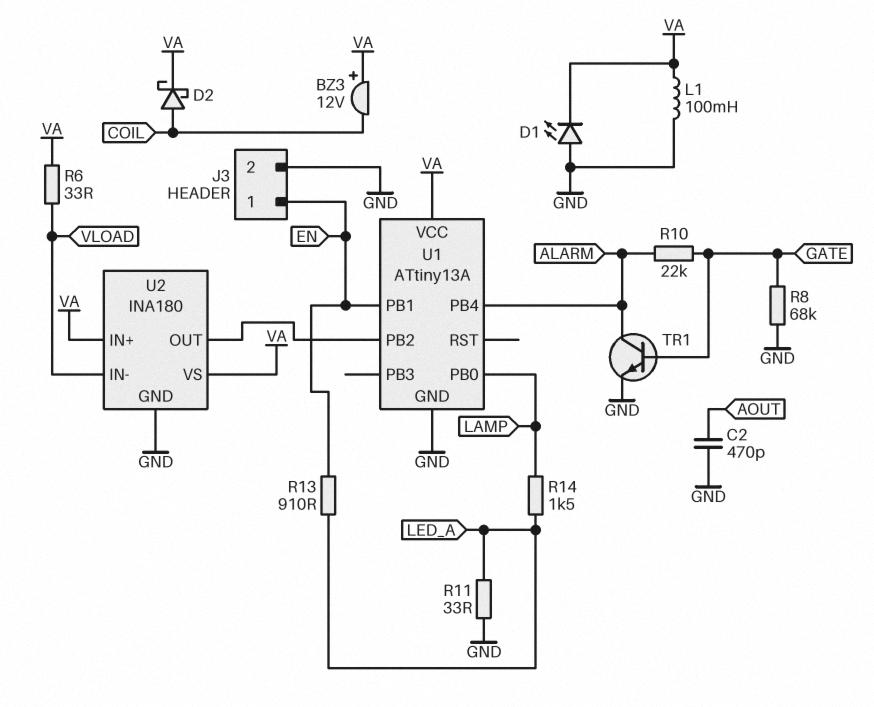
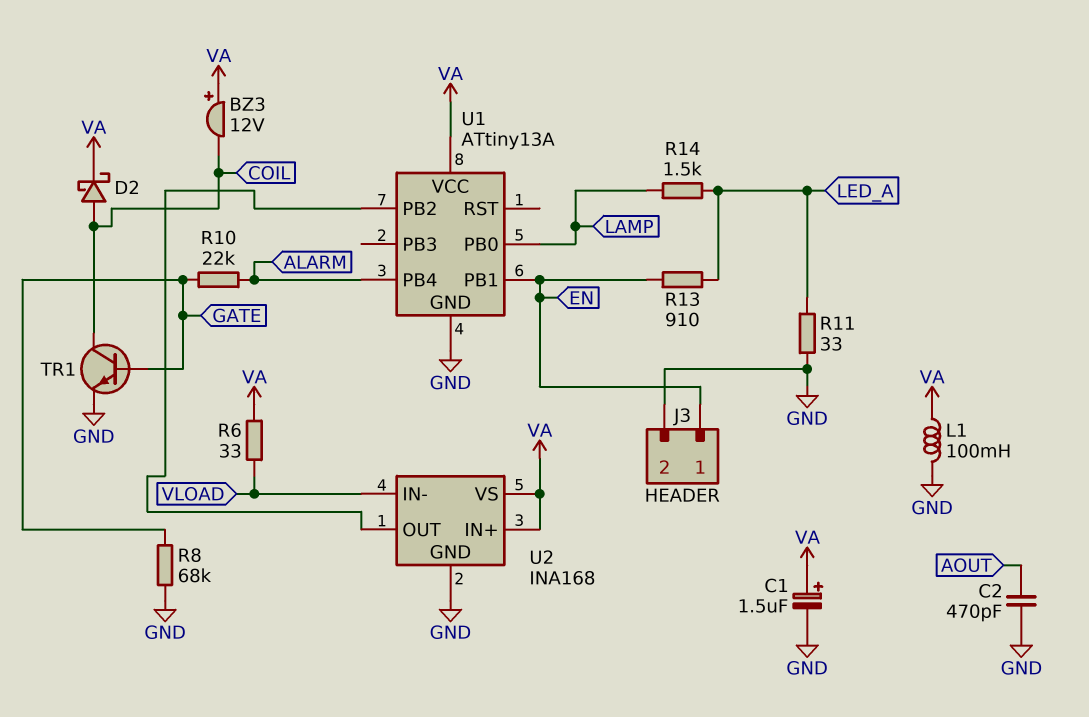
C1: none -> 1.5uF (plus VA, minus GND)
D1: LED (A GND, K VA) -> none
TR1: NPN (B GATE, C ALARM, E GND) -> NPN (B GATE, C COIL, E GND)
U2: INA180 -> INA168

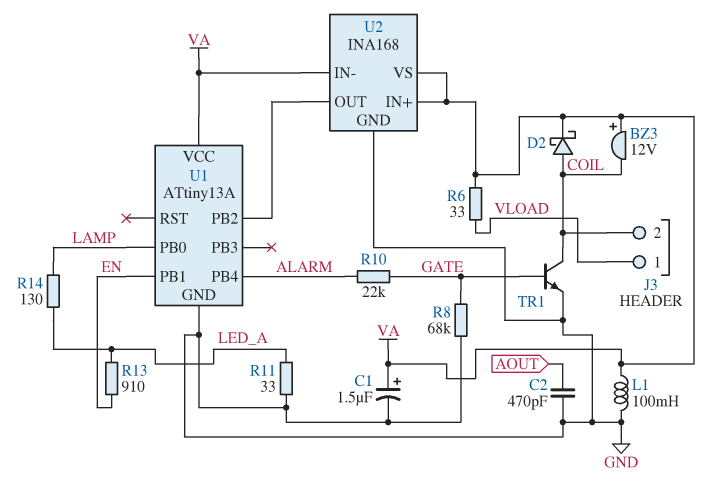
J3 pin 1: EN -> VLOAD
J3 pin 2: GND -> COIL
R14: 1.5k (LAMP, LED_A) -> 130 (LAMP, LED_A)
U2 pin IN-: VLOAD -> VA

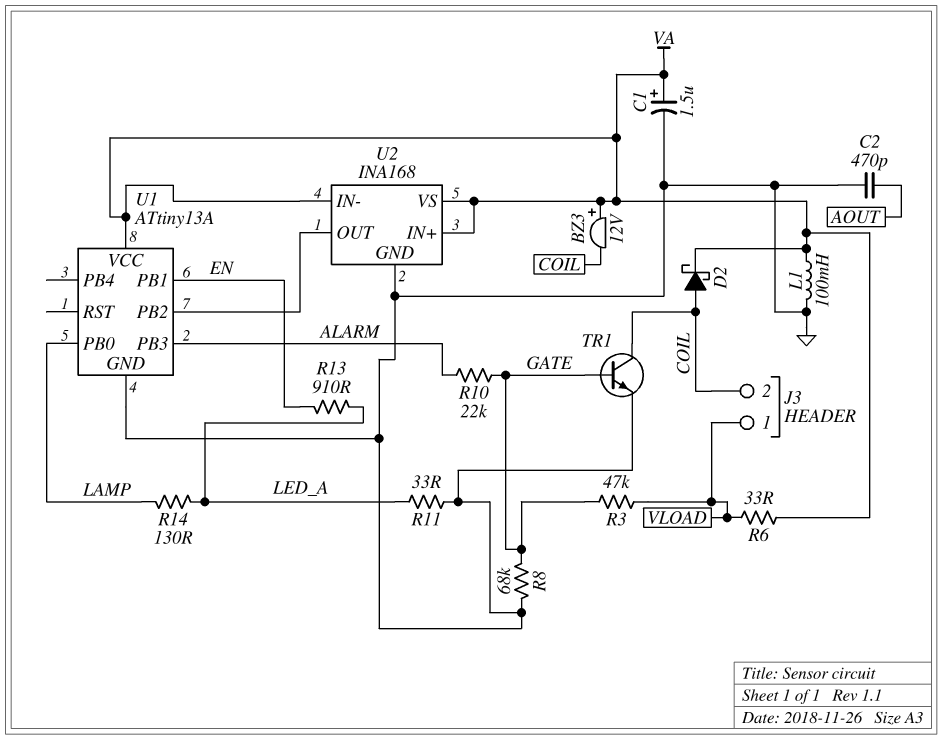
R3: none -> 47k (GATE, VLOAD)
U1 pin PB3: none -> ALARM
U1 pin PB4: ALARM -> none

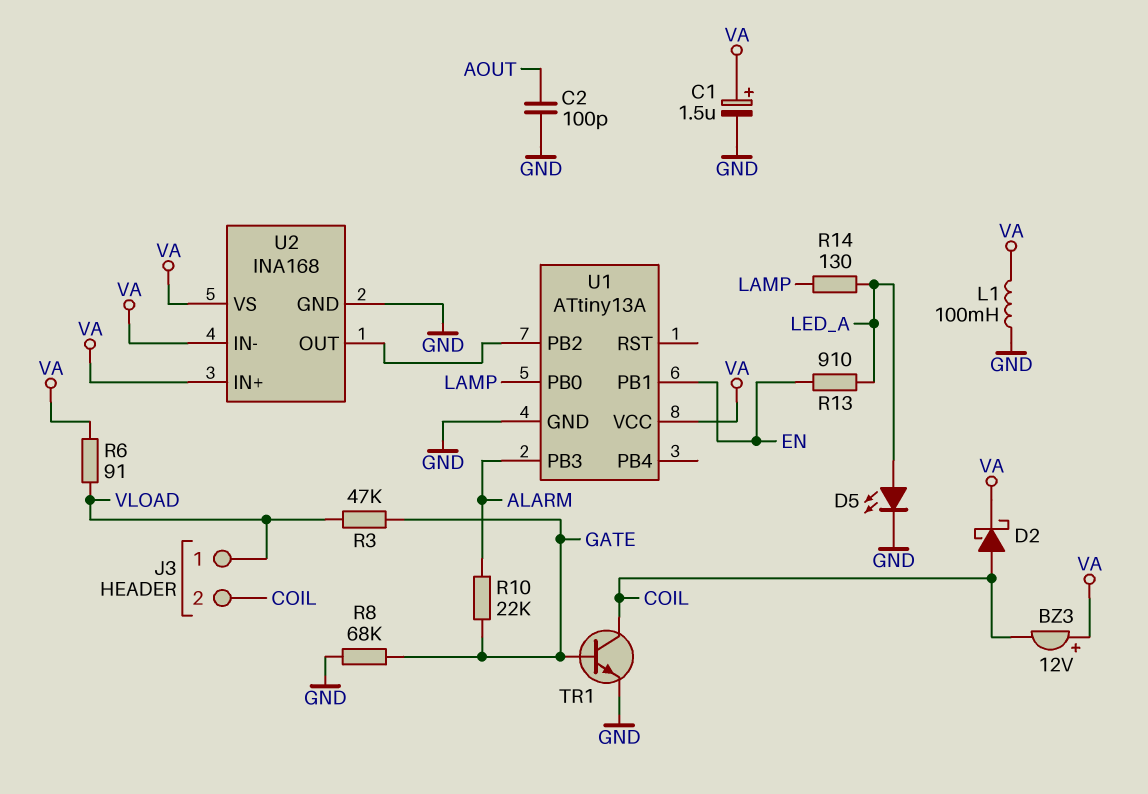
C2: 470pF (AOUT, GND) -> 100pF (AOUT, GND)
D5: none -> LED (A LED_A, K GND)
R6: 33 (VA, VLOAD) -> 91 (VA, VLOAD)
R11: 33 (GND, LED_A) -> none

